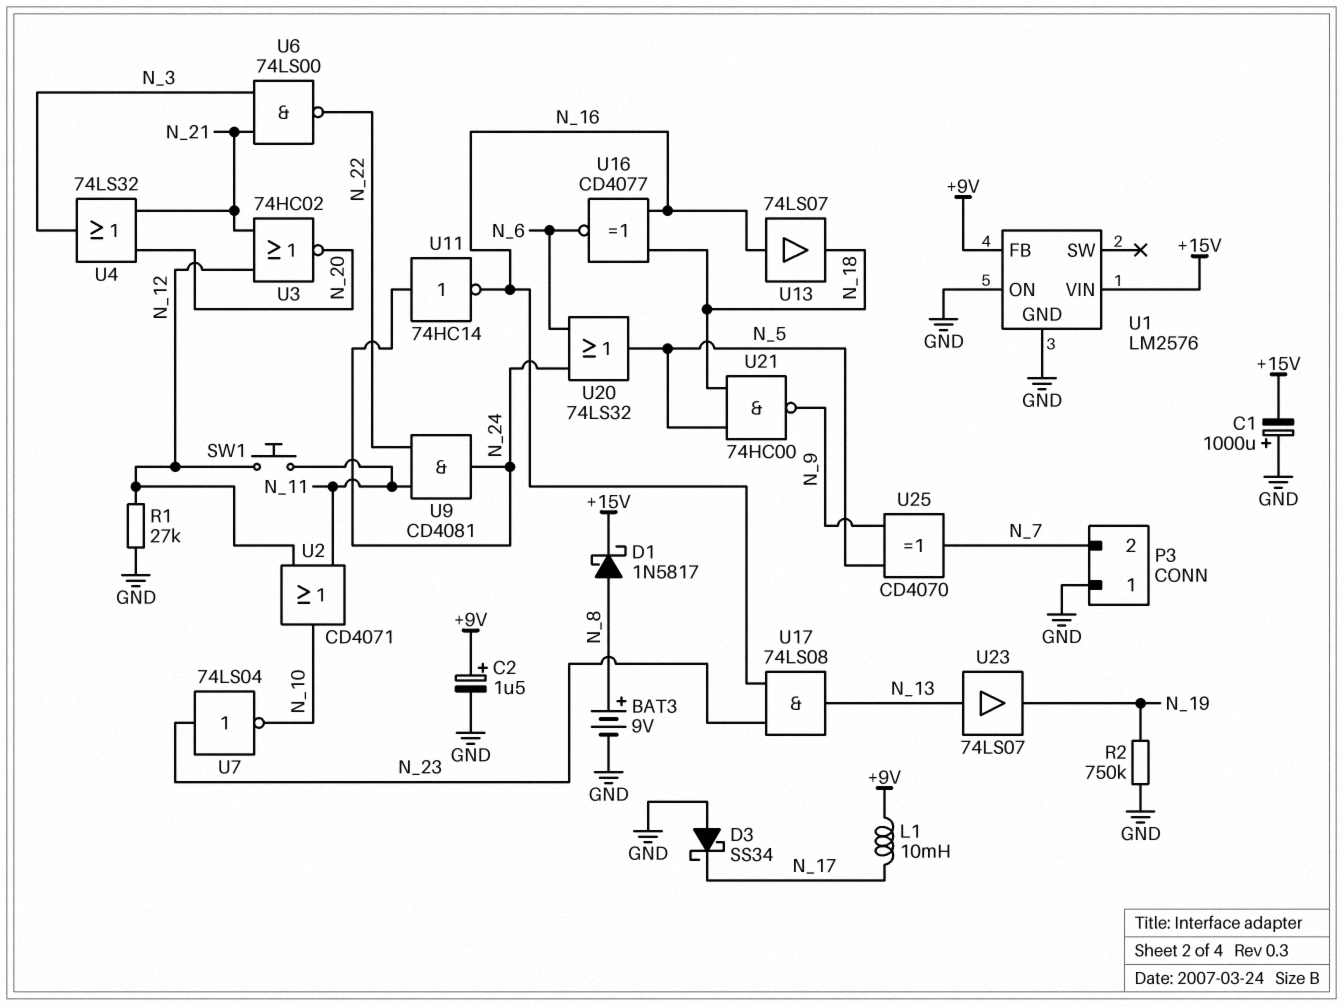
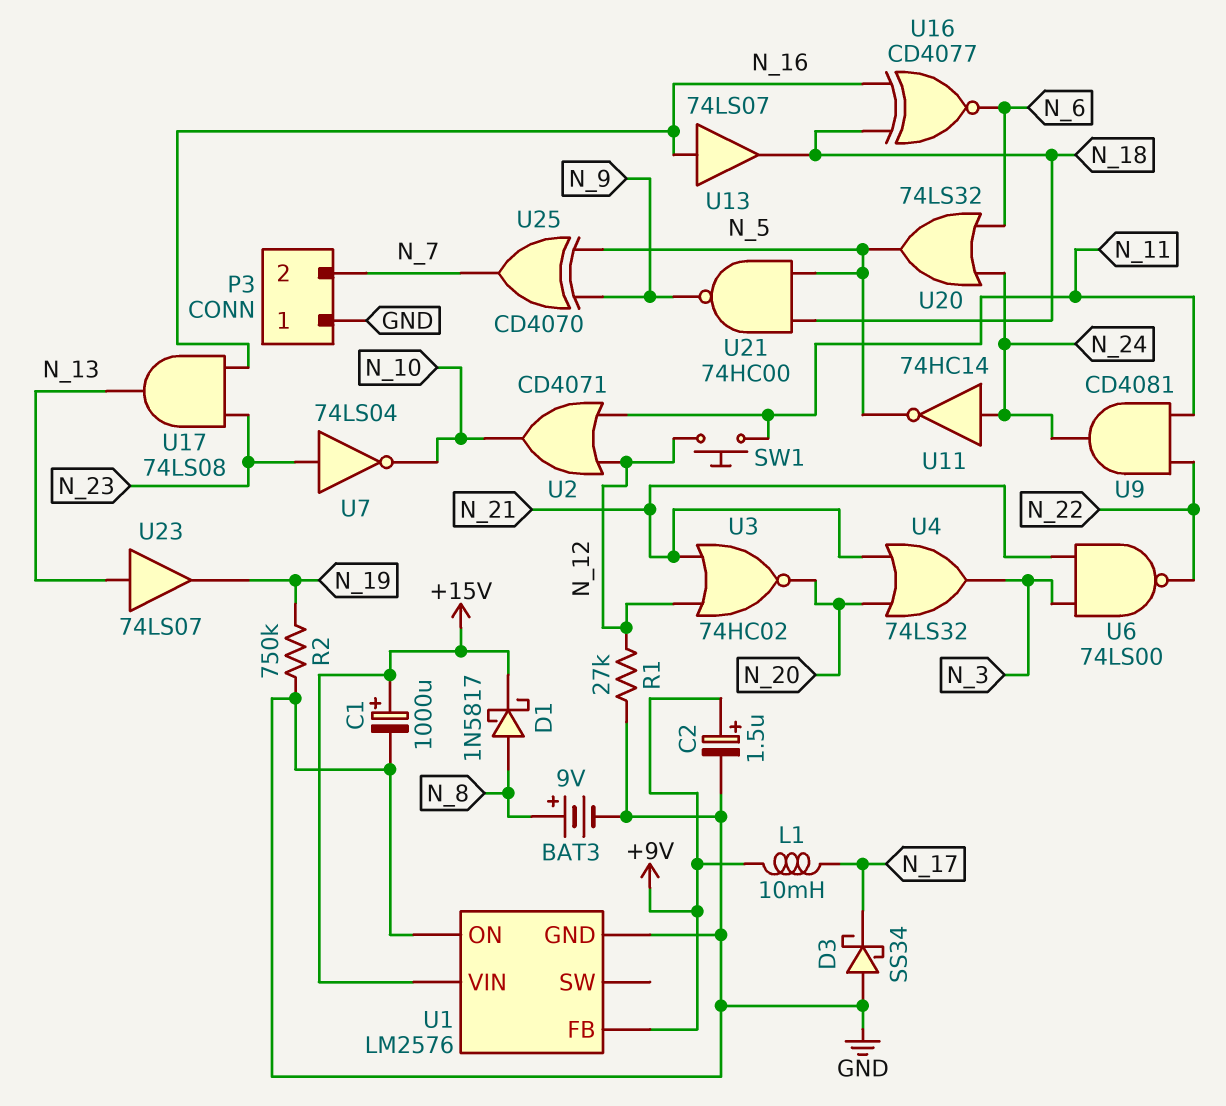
C1: 1000uF (plus GND, minus +15V) -> 1000uF (plus +15V, minus GND)
U11: NOT 74HC14 (in N_24, out N_16) -> NOT 74HC14 (in N_24, out N_5)

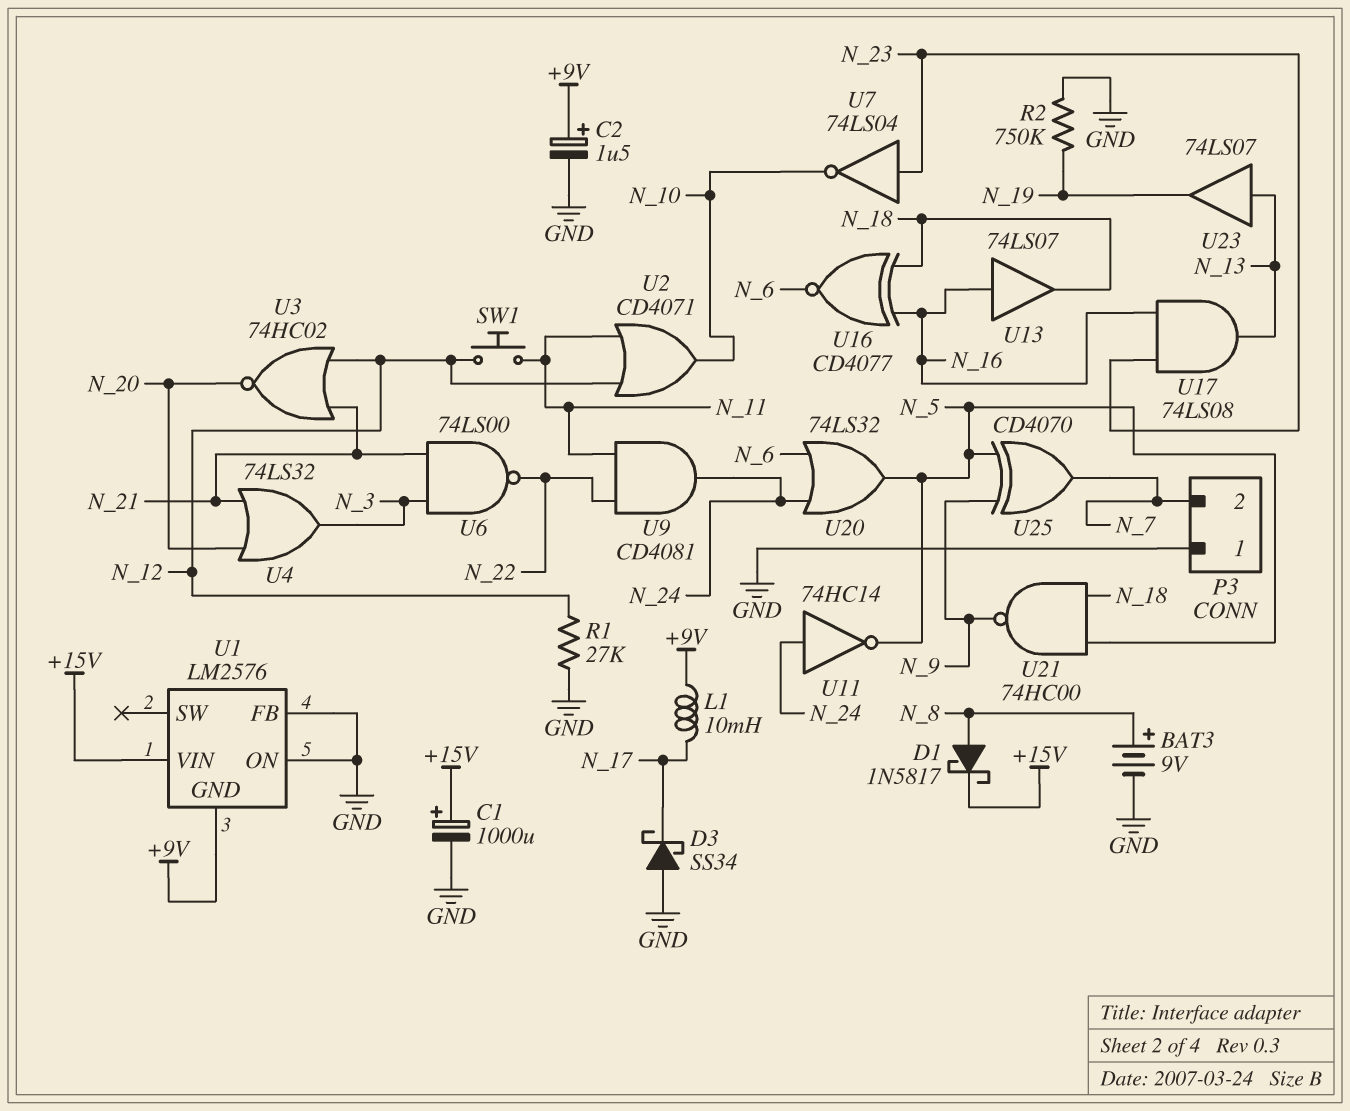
U1 pin FB: +9V -> GND
U1 pin GND: GND -> +9V

